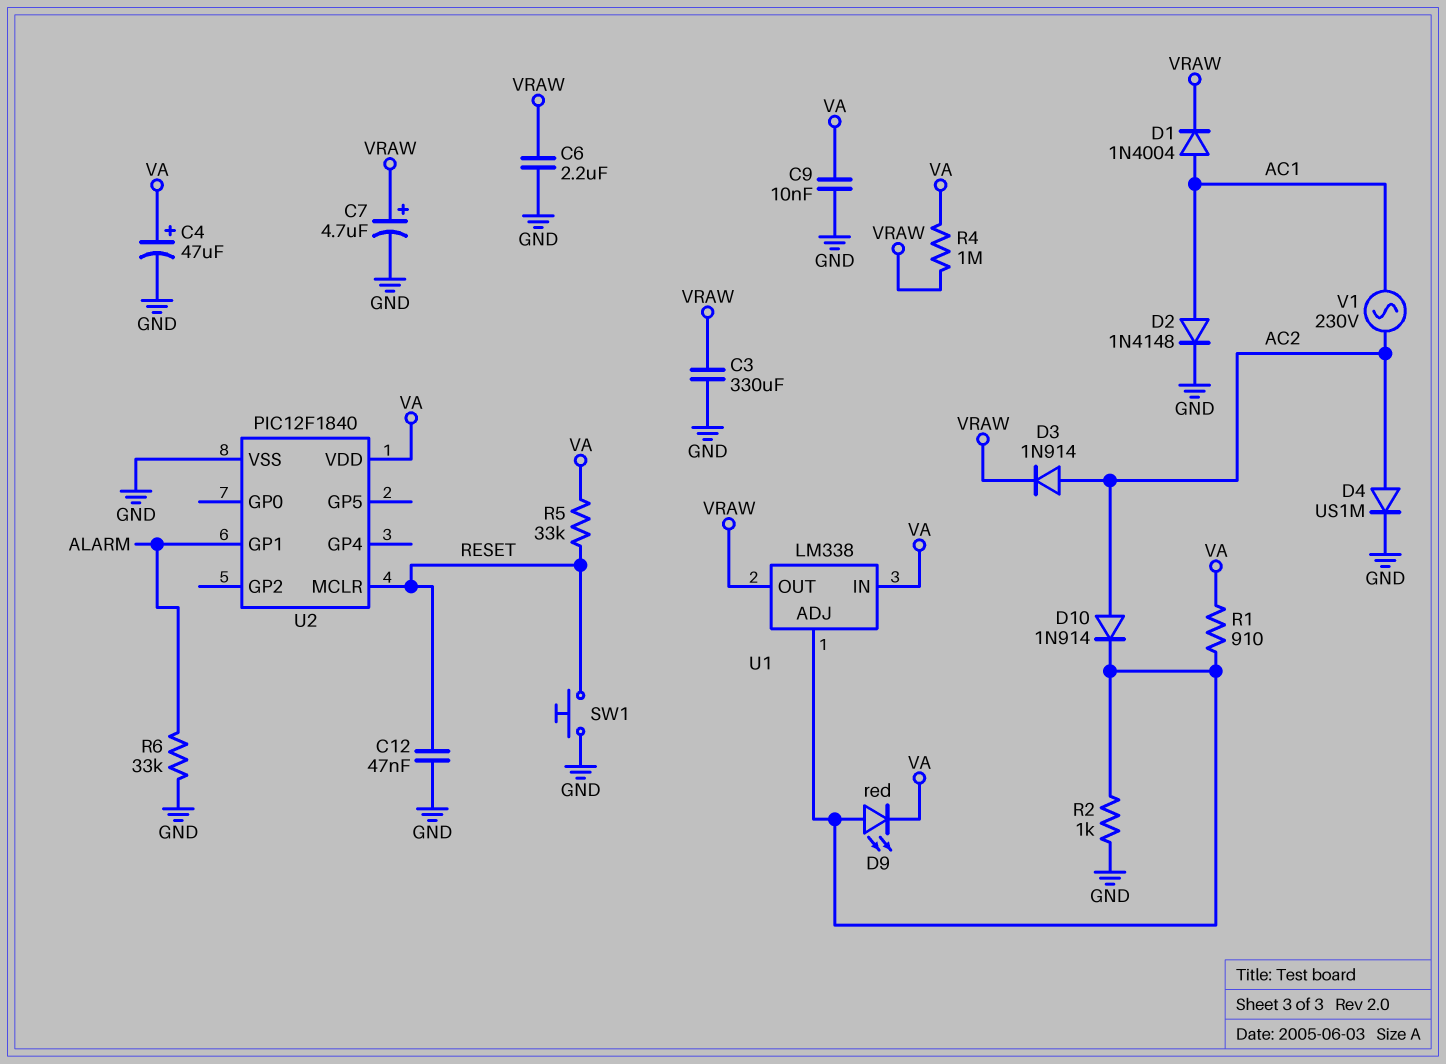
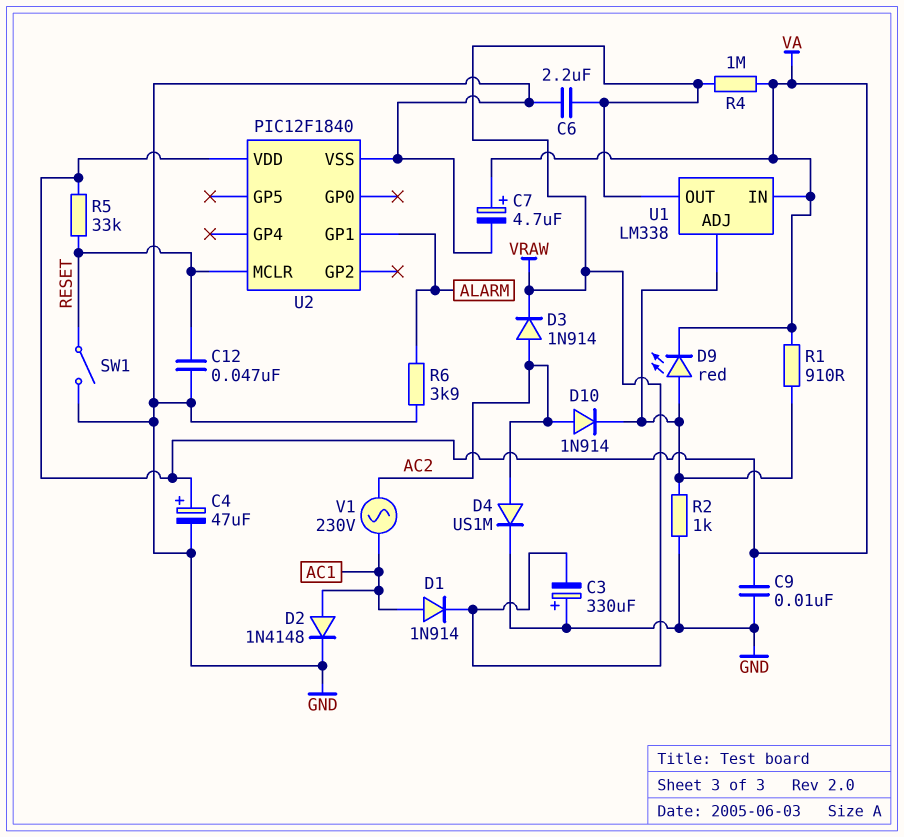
C3: 330uF (GND, VRAW) -> 330uF (plus GND, minus VRAW)
C7: 4.7uF (plus VRAW, minus GND) -> 4.7uF (plus VA, minus GND)
D1: diode 1N4004 (A AC1, K VRAW) -> diode 1N914 (A AC1, K VRAW)
R6: 33k (ALARM, GND) -> 3.9k (ALARM, GND)
SW1: button (GND, RESET) -> switch (GND, RESET)

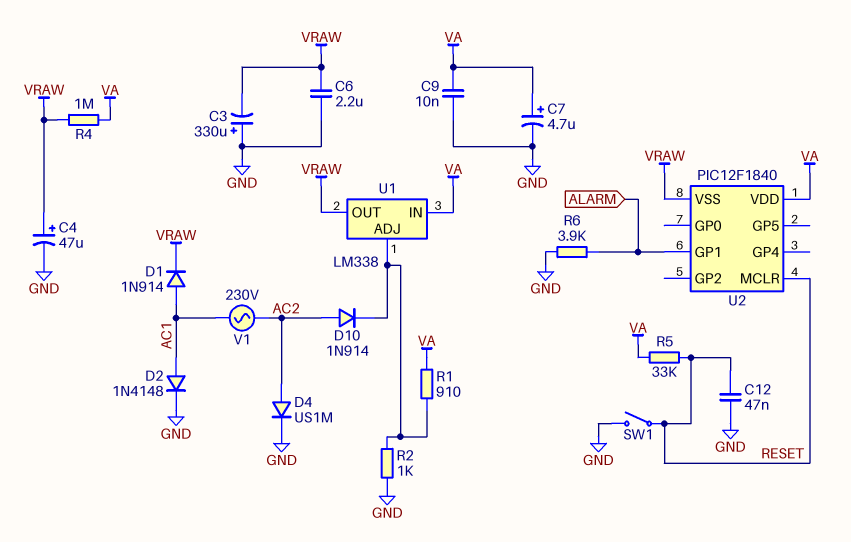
C4: 47uF (plus VA, minus GND) -> 47uF (plus VRAW, minus GND)
D3: diode 1N914 (A AC2, K VRAW) -> none
D9: LED red (A U1/ADJ, K VA) -> none
U2 pin VSS: GND -> VRAW

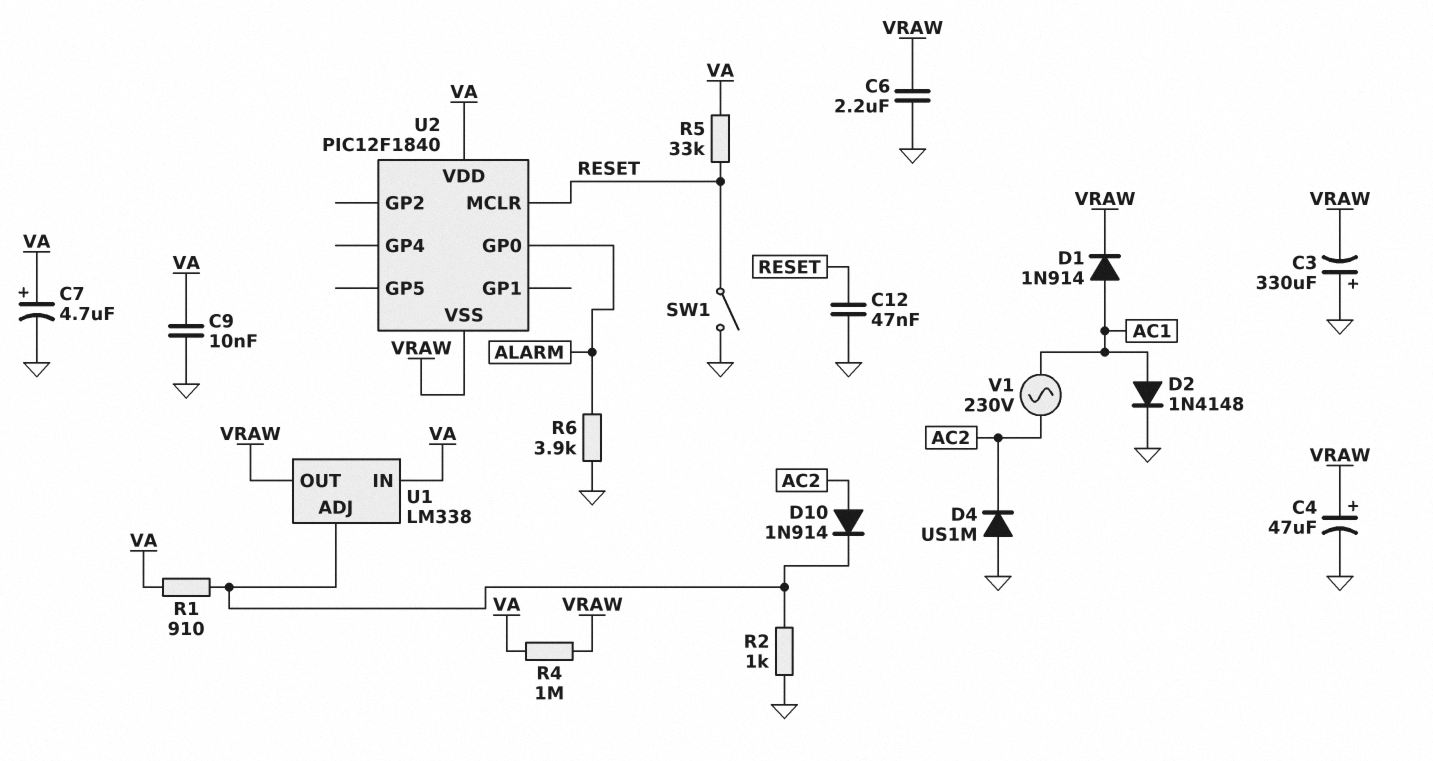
D4: diode US1M (A AC2, K GND) -> diode US1M (A GND, K AC2)
U2 pin GP0: none -> ALARM
U2 pin GP1: ALARM -> none

